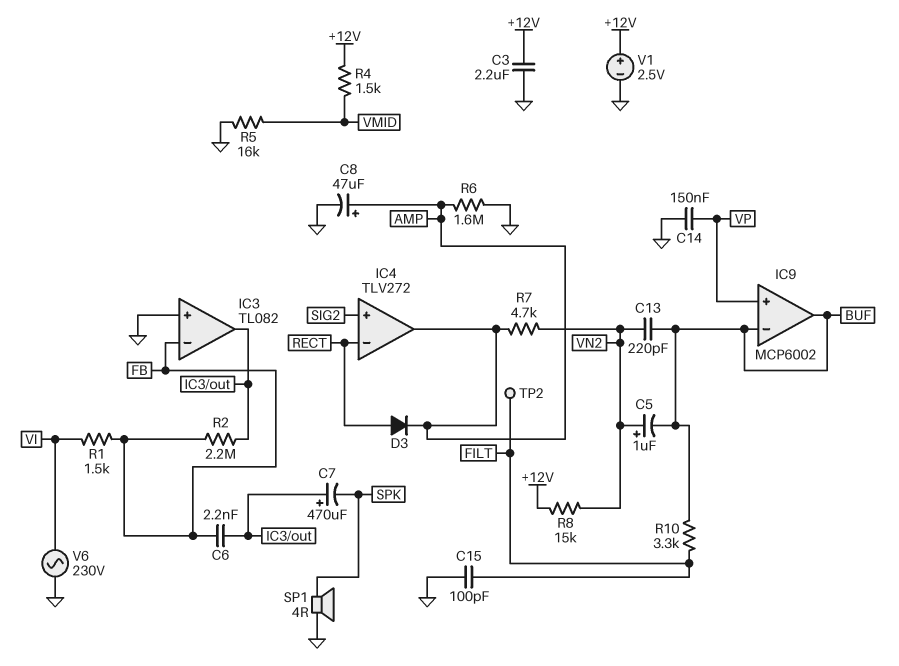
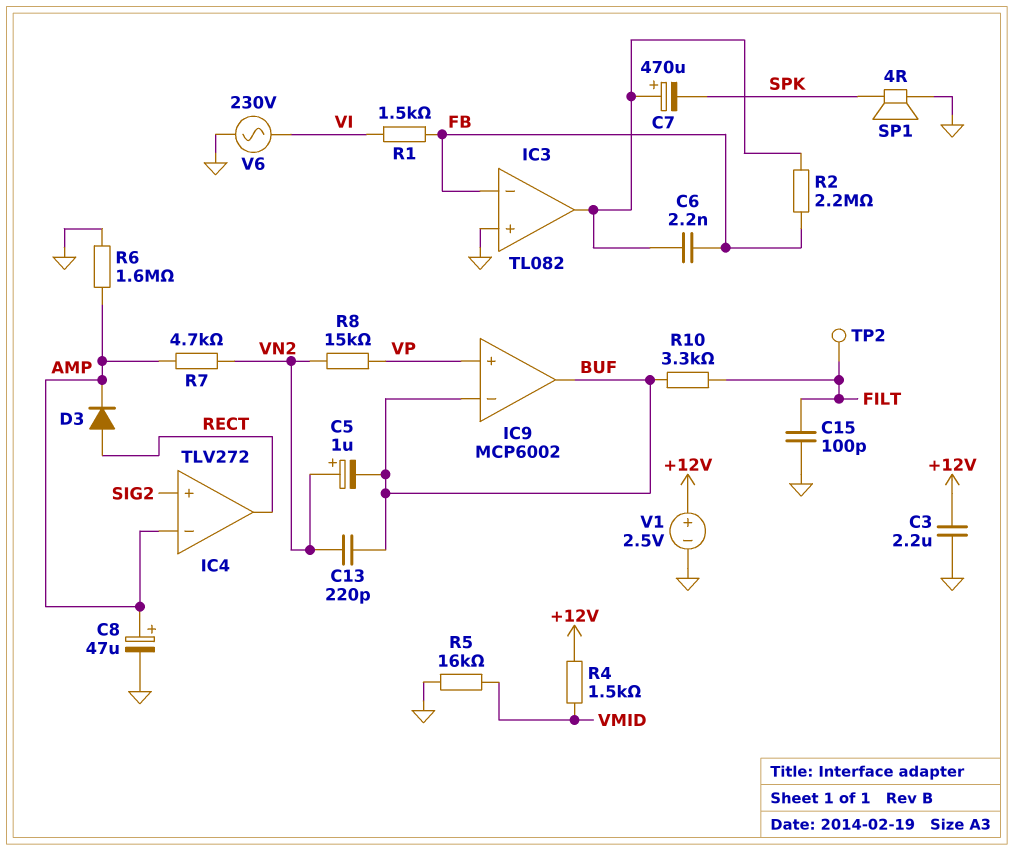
C14: 150nF (GND, VP) -> none
IC4 pin in-: RECT -> AMP
IC4 pin out: AMP -> RECT
R8: 15k (+12V, VN2) -> 15k (VN2, VP)

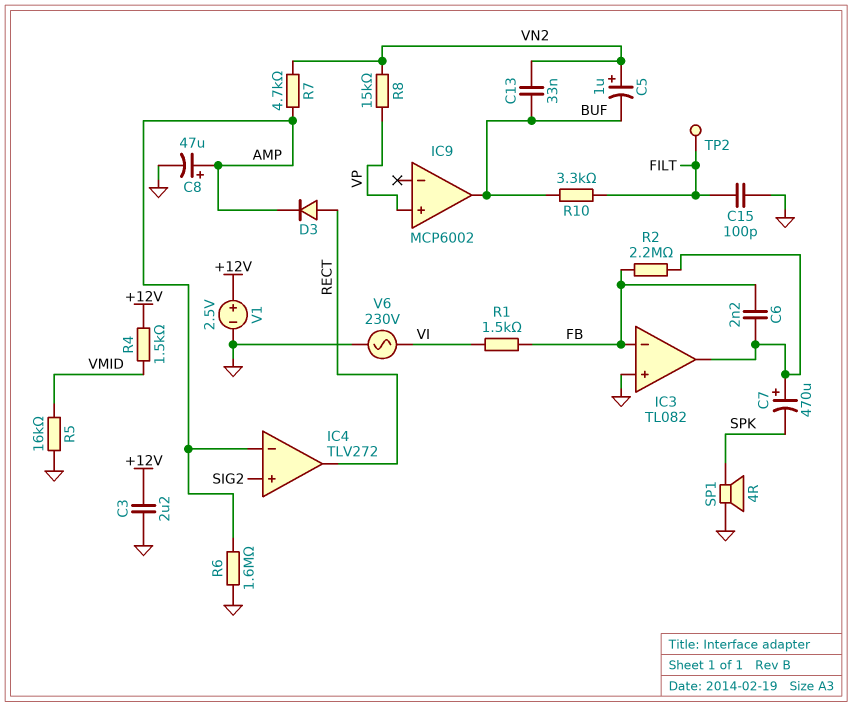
C13: 220pF (BUF, VN2) -> 33nF (BUF, VN2)
IC9 pin in-: BUF -> none

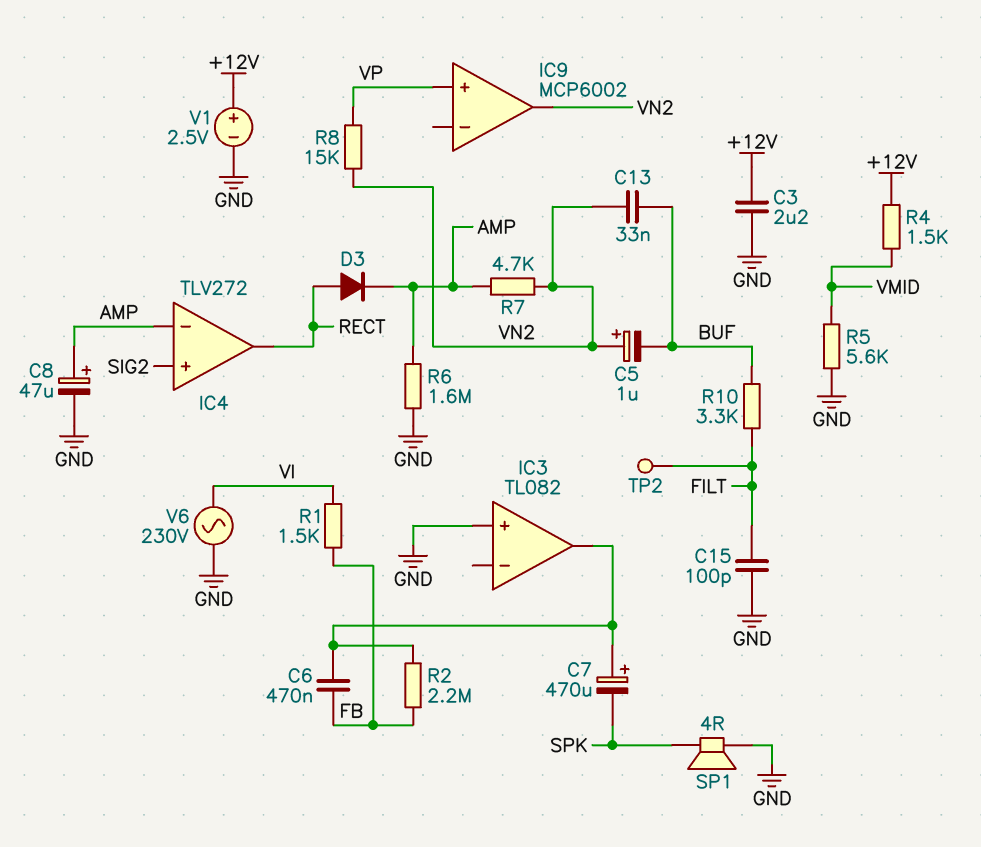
C6: 2.2nF (FB, IC3/out) -> 470nF (FB, IC3/out)
IC3 pin in-: FB -> none
IC9 pin out: BUF -> VN2
R5: 16k (GND, VMID) -> 5.6k (GND, VMID)

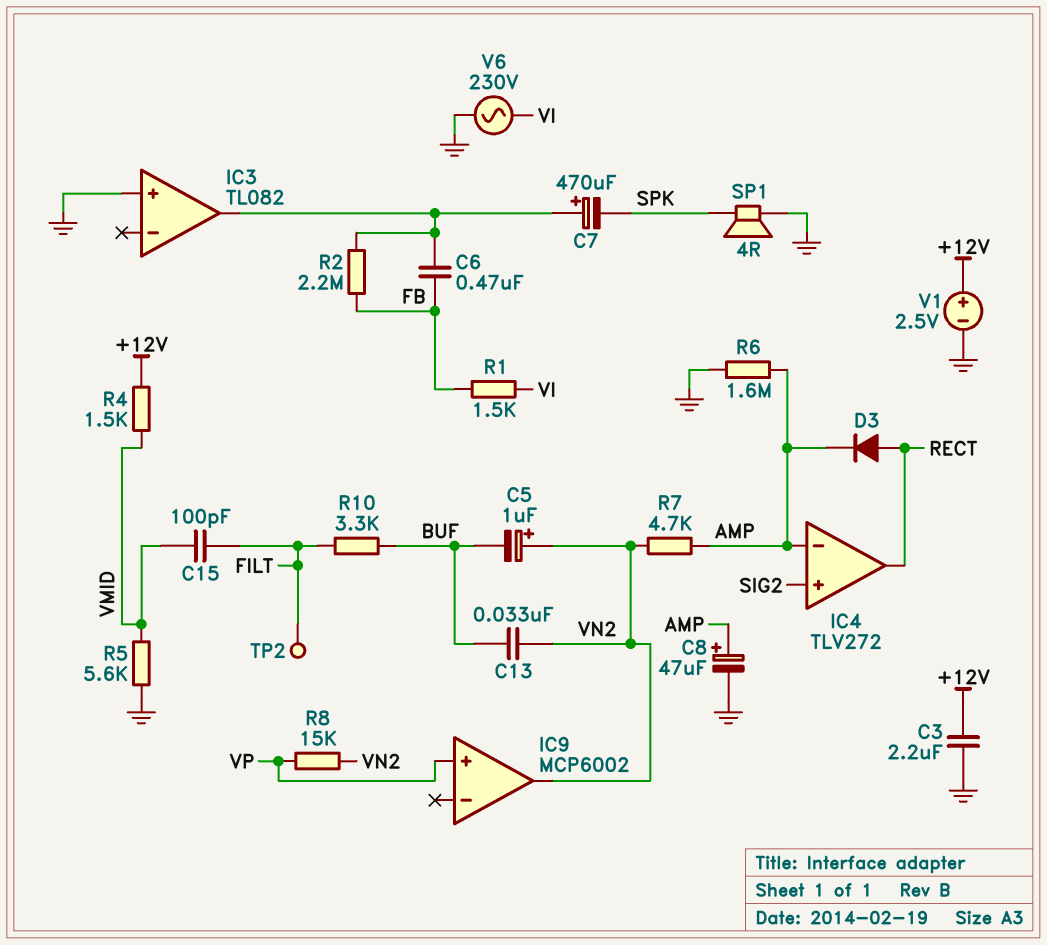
C15: 100pF (FILT, GND) -> 100pF (FILT, VMID)

